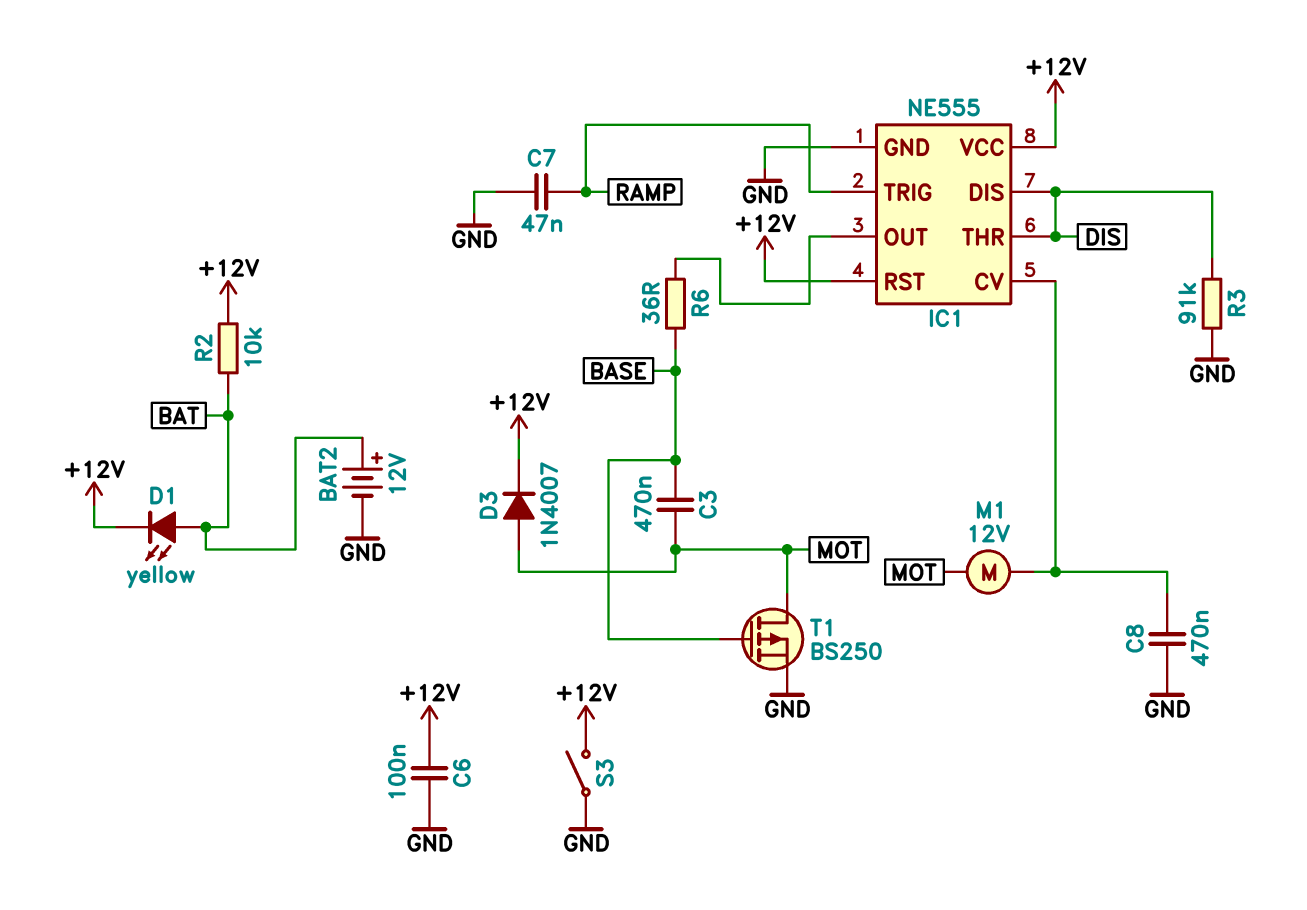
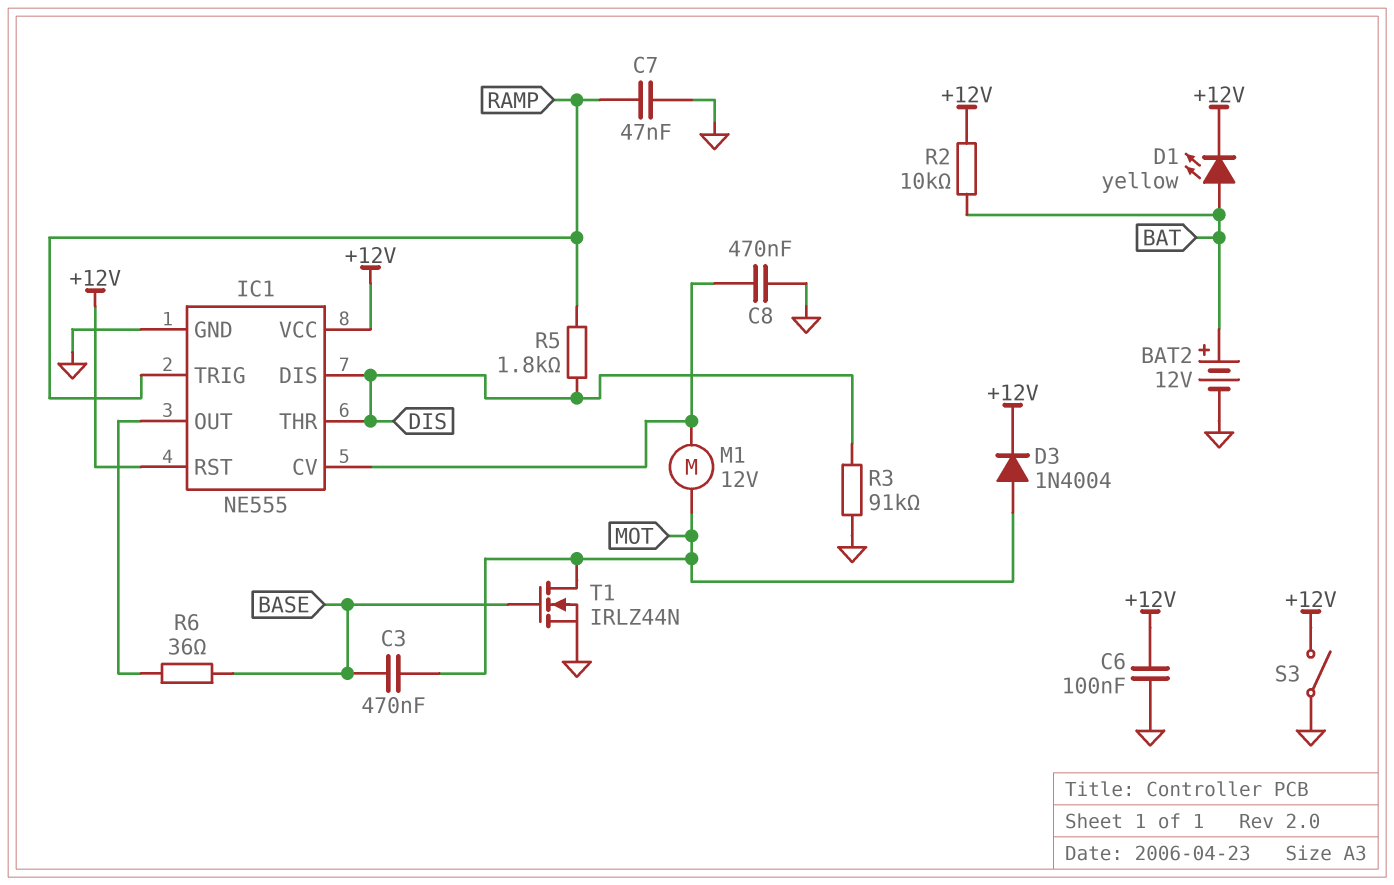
D3: diode 1N4007 (A MOT, K +12V) -> diode 1N4004 (A MOT, K +12V)
R5: none -> 1.8k (DIS, RAMP)
T1: PMOS BS250 (G BASE, D MOT, S GND) -> NMOS IRLZ44N (G BASE, D MOT, S GND)

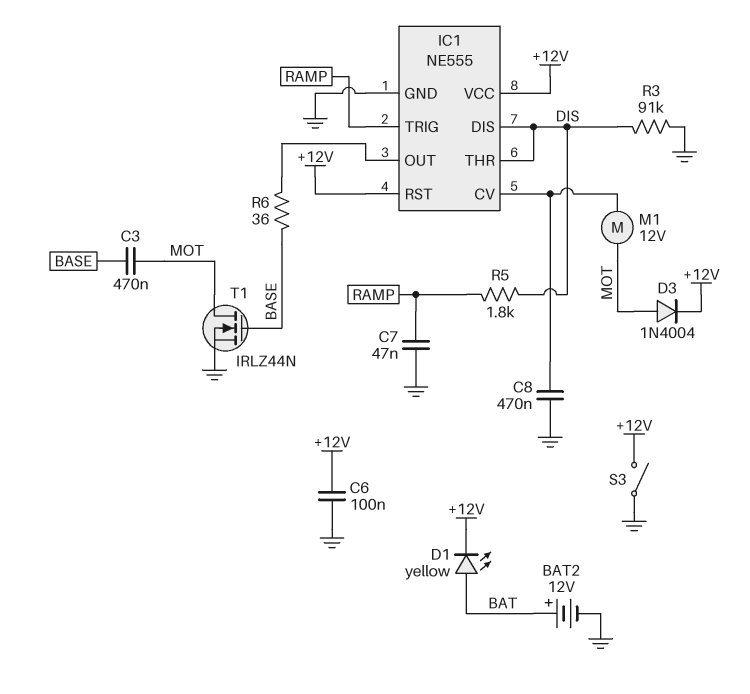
R2: 10k (+12V, BAT) -> none

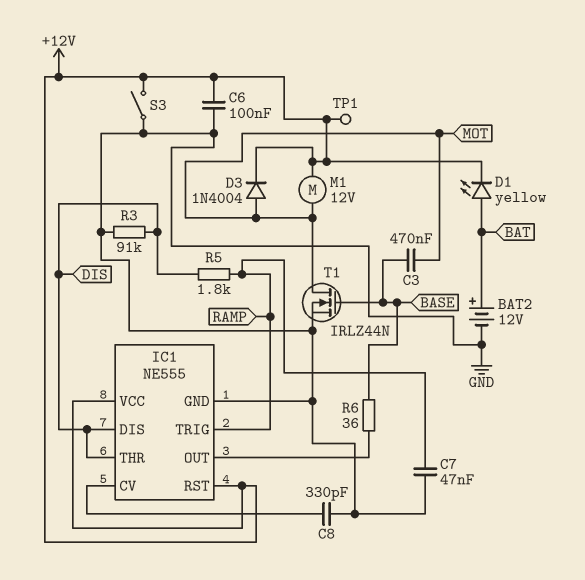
C8: 470nF (GND, IC1/CV) -> 330pF (GND, IC1/CV)
M1: motor 12V (IC1/CV, MOT) -> motor 12V (+12V, MOT)
TP1: none -> test point (+12V)

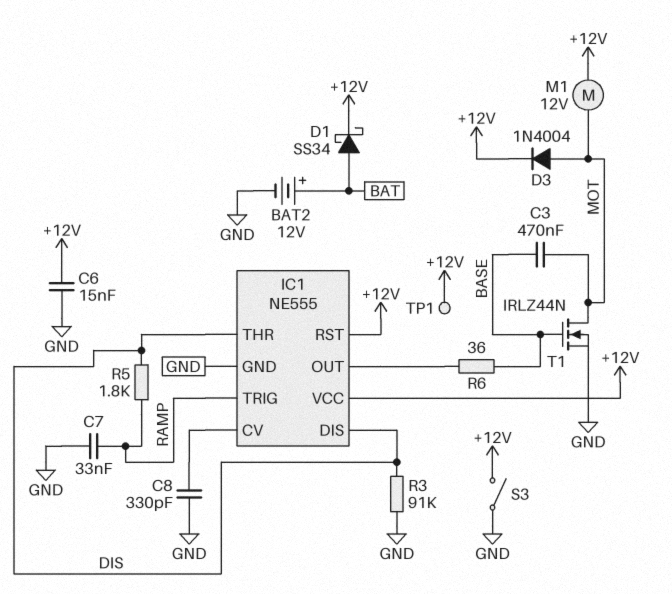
C6: 100nF (+12V, GND) -> 15nF (+12V, GND)
C7: 47nF (GND, RAMP) -> 33nF (GND, RAMP)
D1: LED yellow (A BAT, K +12V) -> schottky SS34 (A BAT, K +12V)

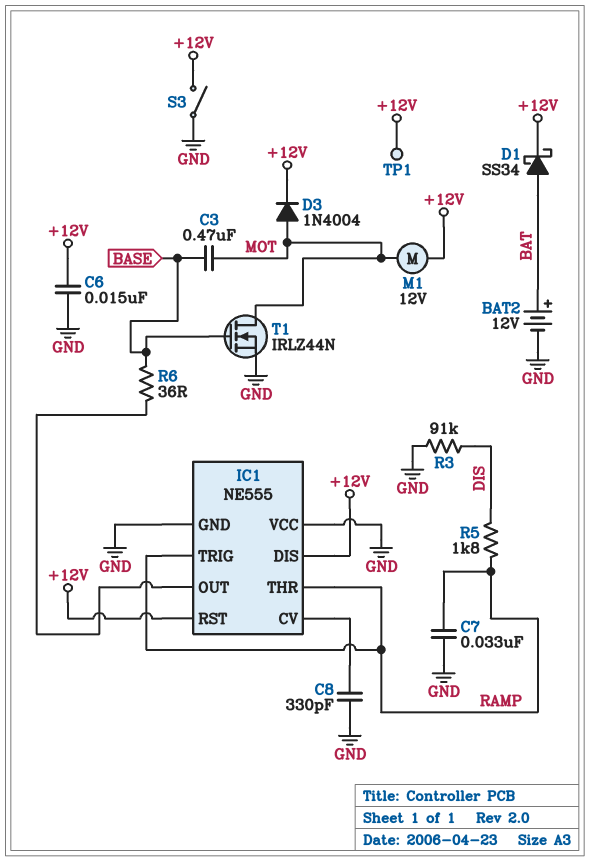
IC1 pin DIS: DIS -> +12V
IC1 pin THR: DIS -> RAMP
IC1 pin VCC: +12V -> GND

